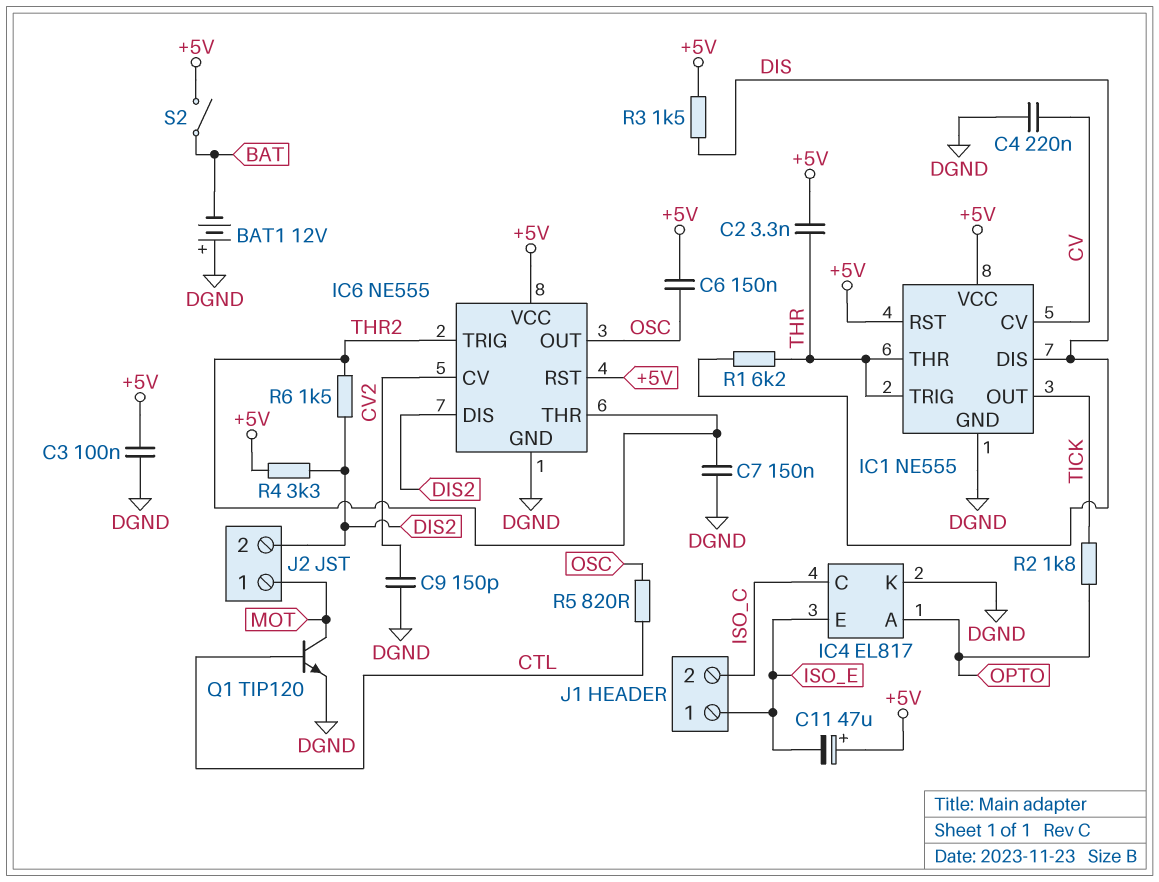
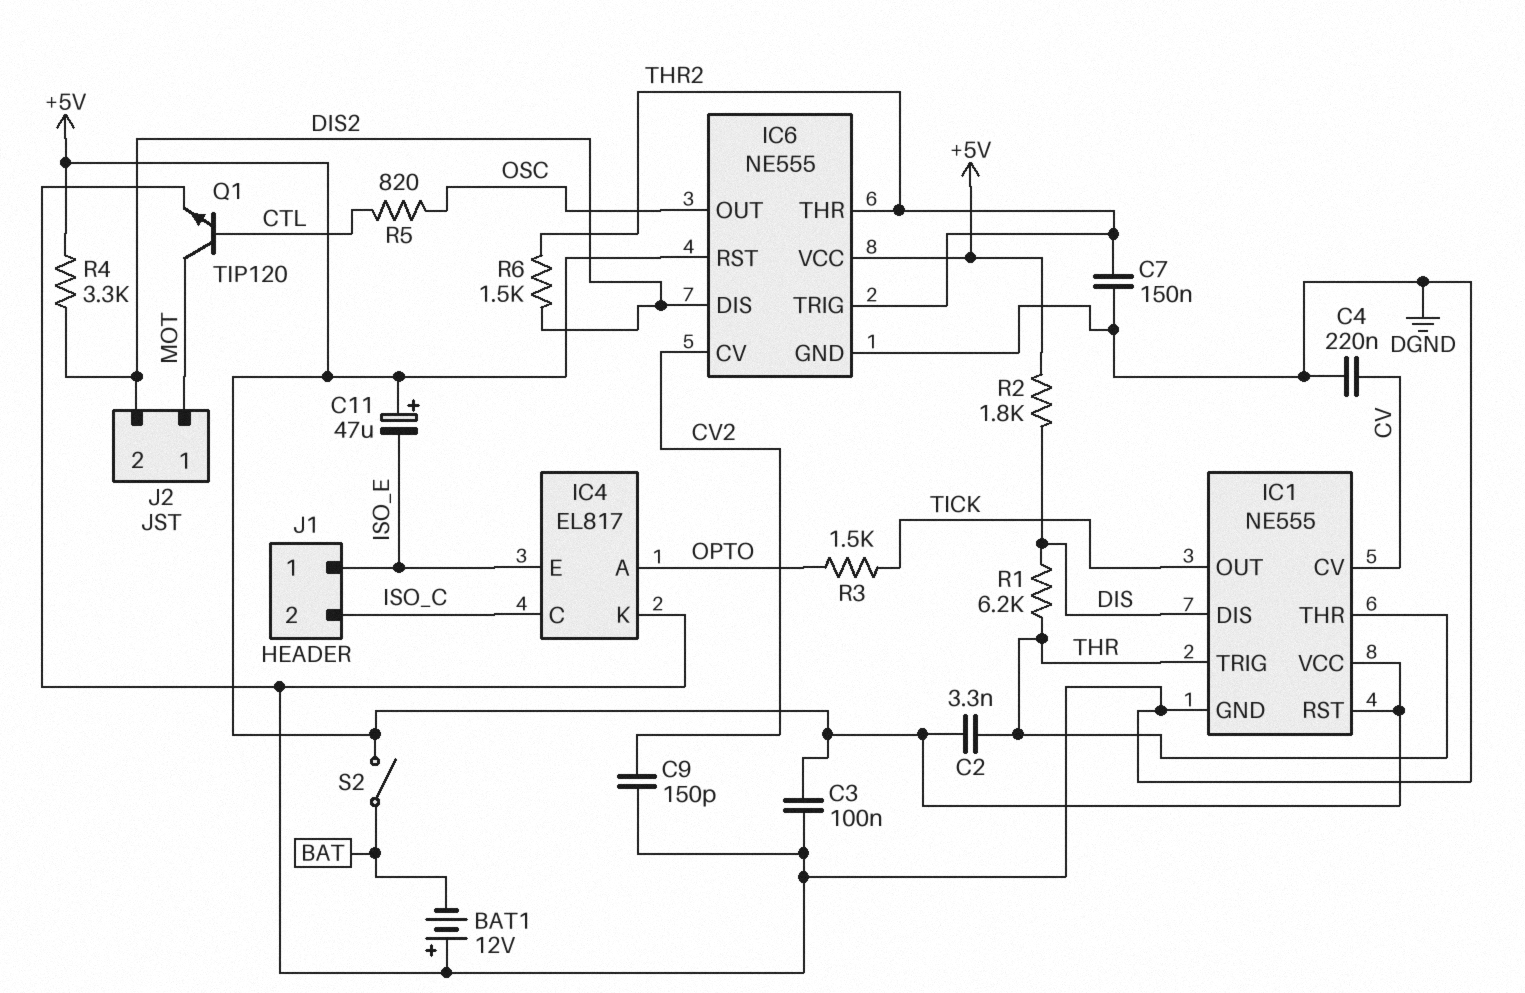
C6: 150nF (+5V, OSC) -> none
R2: 1.8k (OPTO, TICK) -> 1.8k (+5V, DIS)
R3: 1.5k (+5V, DIS) -> 1.5k (OPTO, TICK)

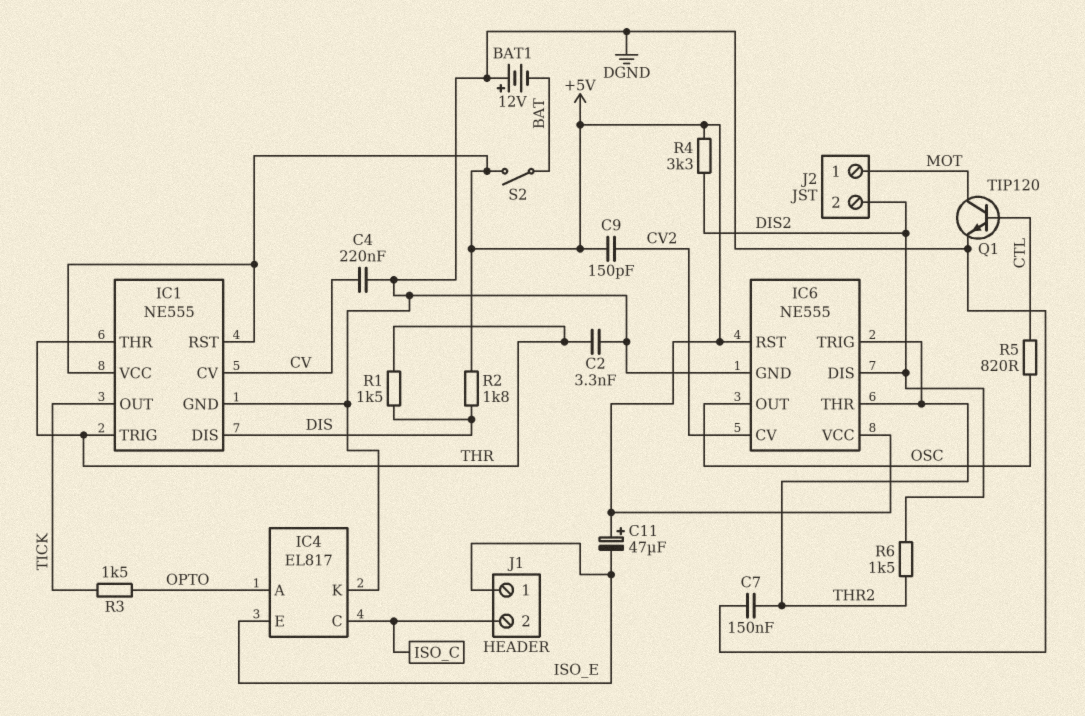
C2: 3.3nF (+5V, THR) -> 3.3nF (DGND, THR)
C3: 100nF (+5V, DGND) -> none
C9: 150pF (CV2, DGND) -> 150pF (+5V, CV2)
R1: 6.2k (DIS, THR) -> 1.5k (DIS, THR)

